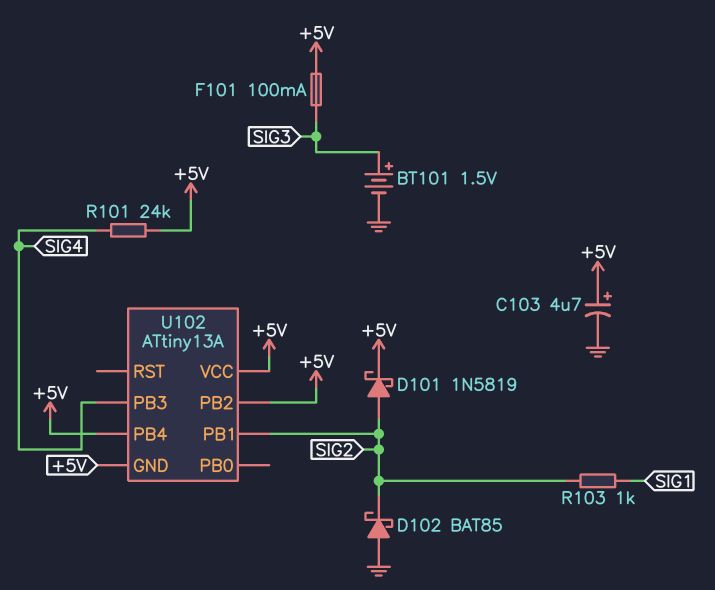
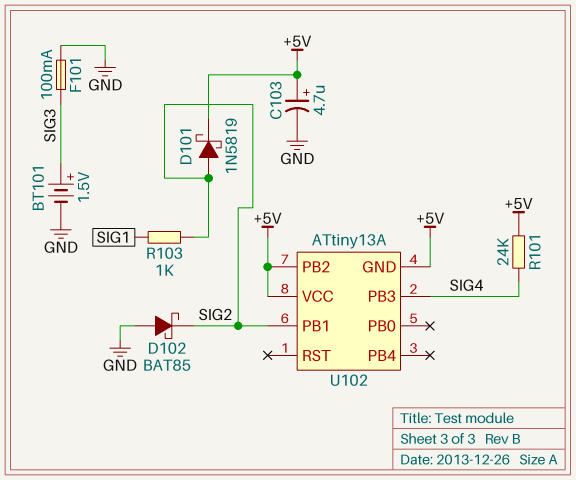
F101: 100mA (+5V, SIG3) -> 100mA (GND, SIG3)
U102 pin PB4: +5V -> none

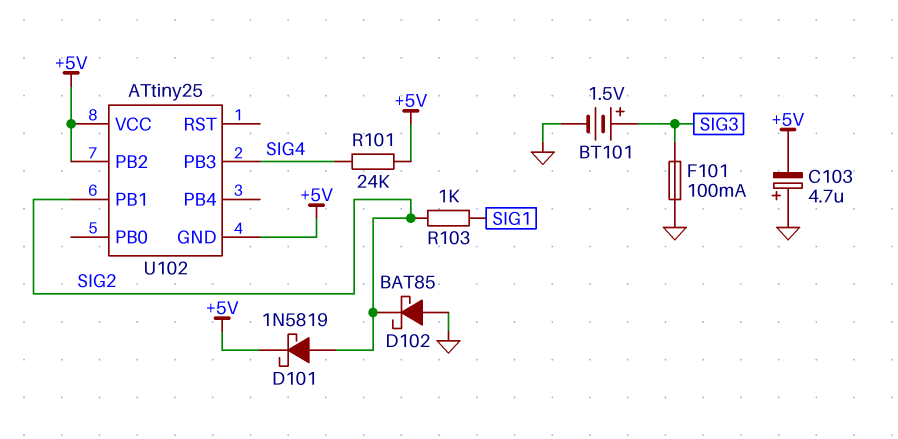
C103: 4.7uF (plus +5V, minus GND) -> 4.7uF (plus GND, minus +5V)
U102: ATtiny13A -> ATtiny25

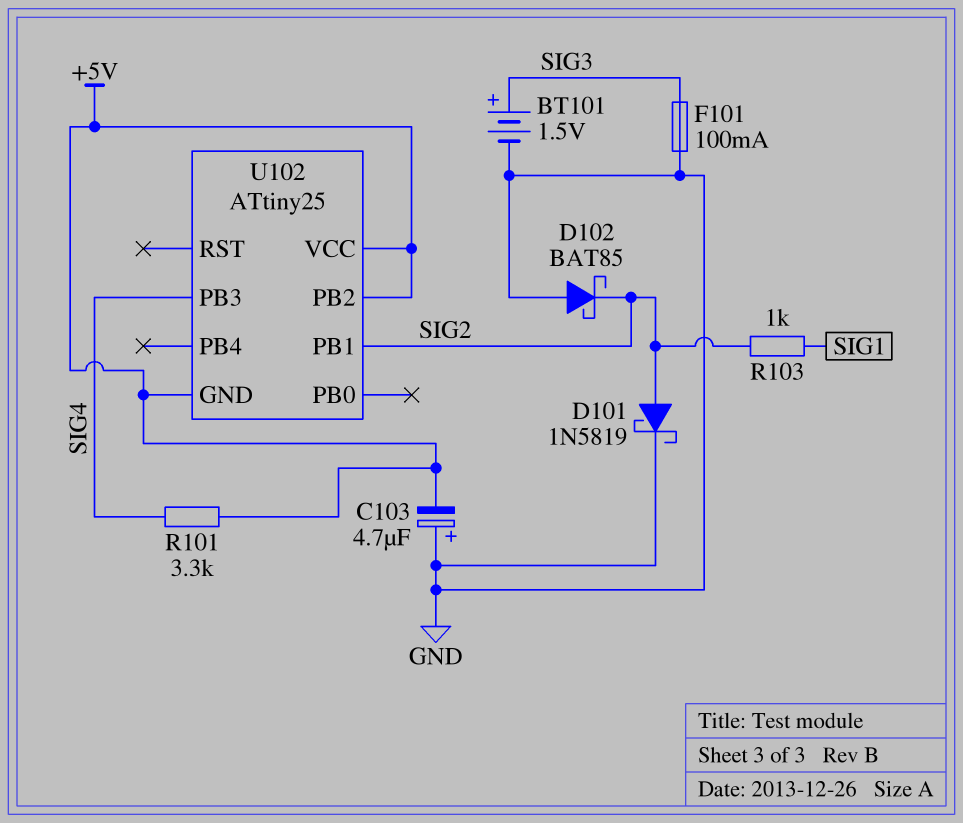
D101: schottky 1N5819 (A SIG2, K +5V) -> schottky 1N5819 (A SIG2, K GND)
R101: 24k (+5V, SIG4) -> 3.3k (+5V, SIG4)

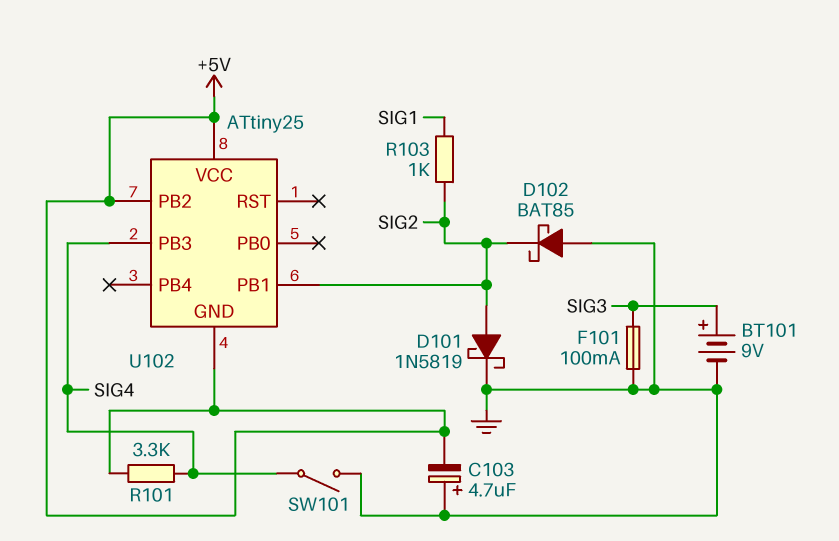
BT101: 1.5V (plus SIG3, minus GND) -> 9V (plus SIG3, minus GND)
SW101: none -> switch (GND, SIG4)

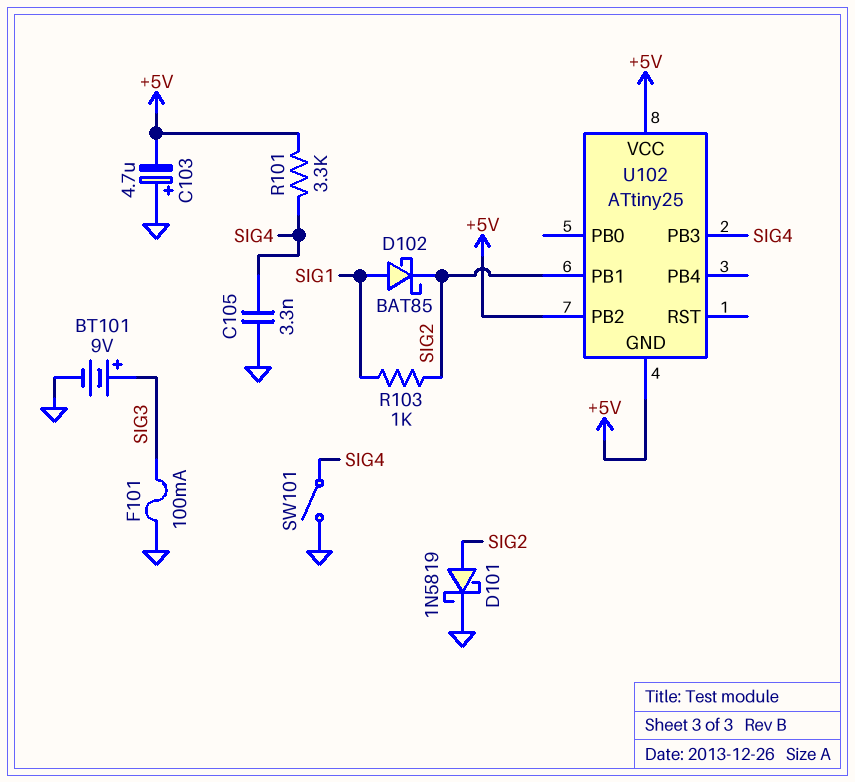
C105: none -> 3.3nF (GND, SIG4)
D102: schottky BAT85 (A GND, K SIG2) -> schottky BAT85 (A SIG1, K SIG2)

